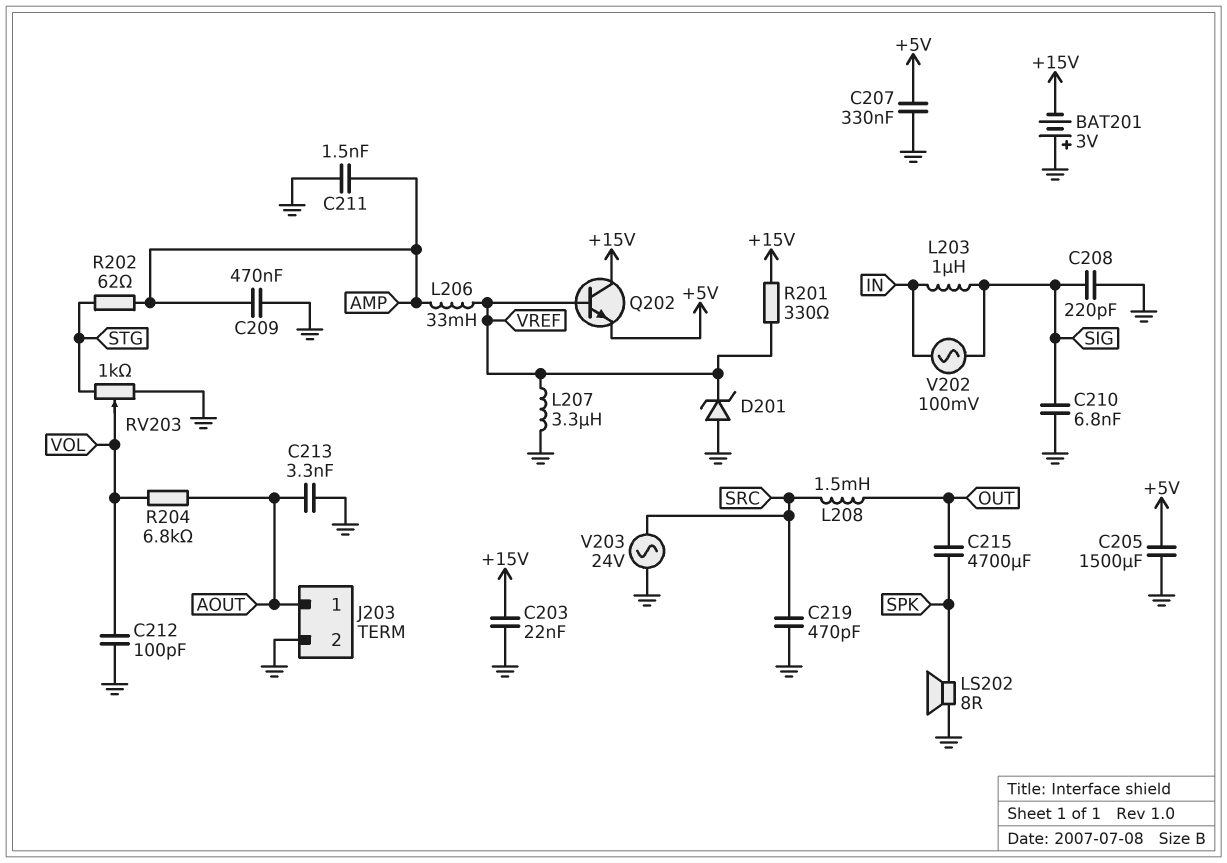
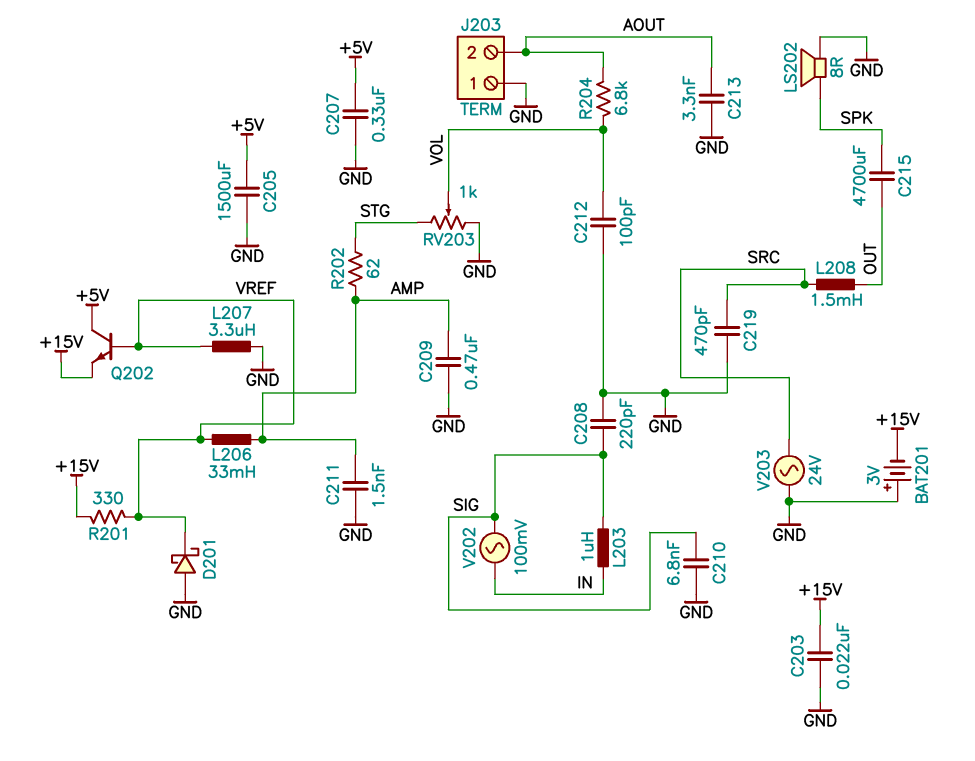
D201: zener (A GND, K VREF) -> schottky (A GND, K VREF)
J203 pin 1: AOUT -> GND
J203 pin 2: GND -> AOUT
Q202: NPN (B VREF, C +15V, E +5V) -> NPN (B VREF, C +5V, E +15V)

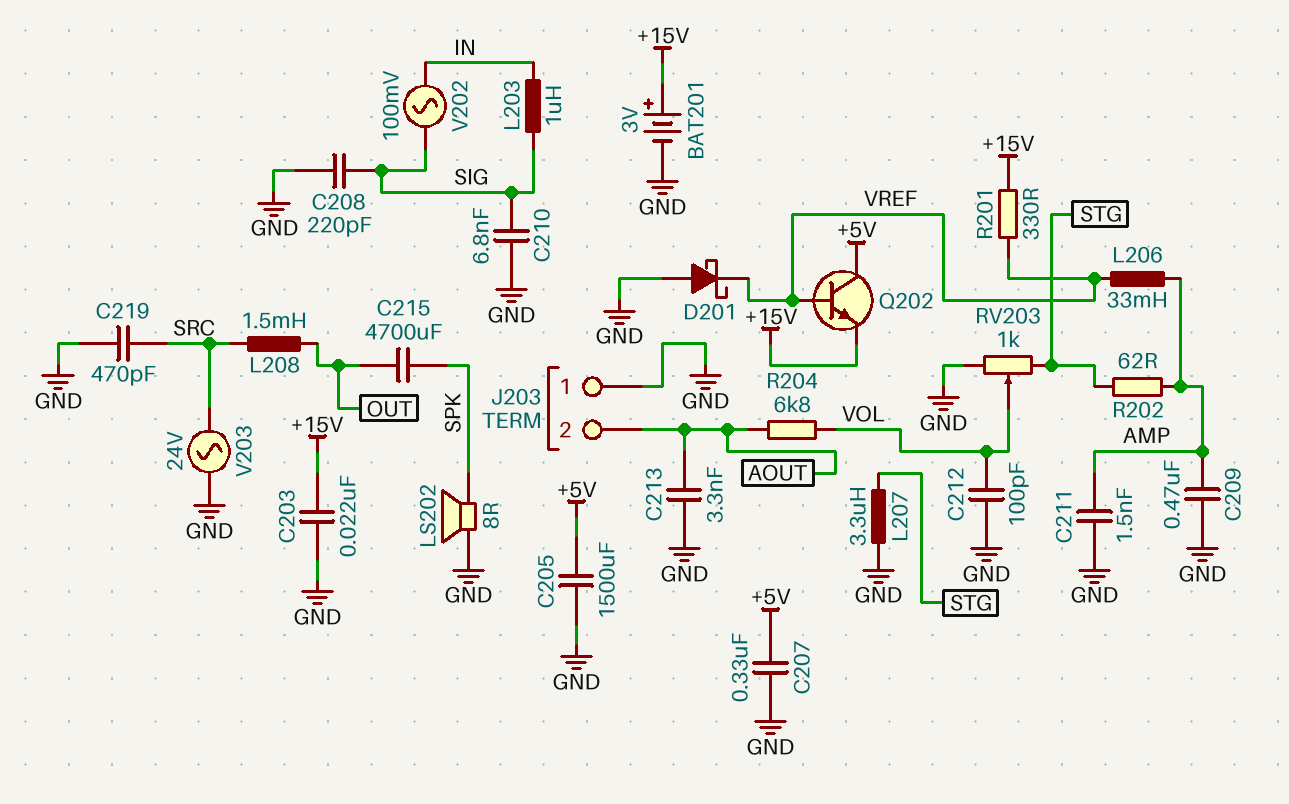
BAT201: 3V (plus GND, minus +15V) -> 3V (plus +15V, minus GND)
L207: 3.3uH (GND, VREF) -> 3.3uH (GND, STG)

